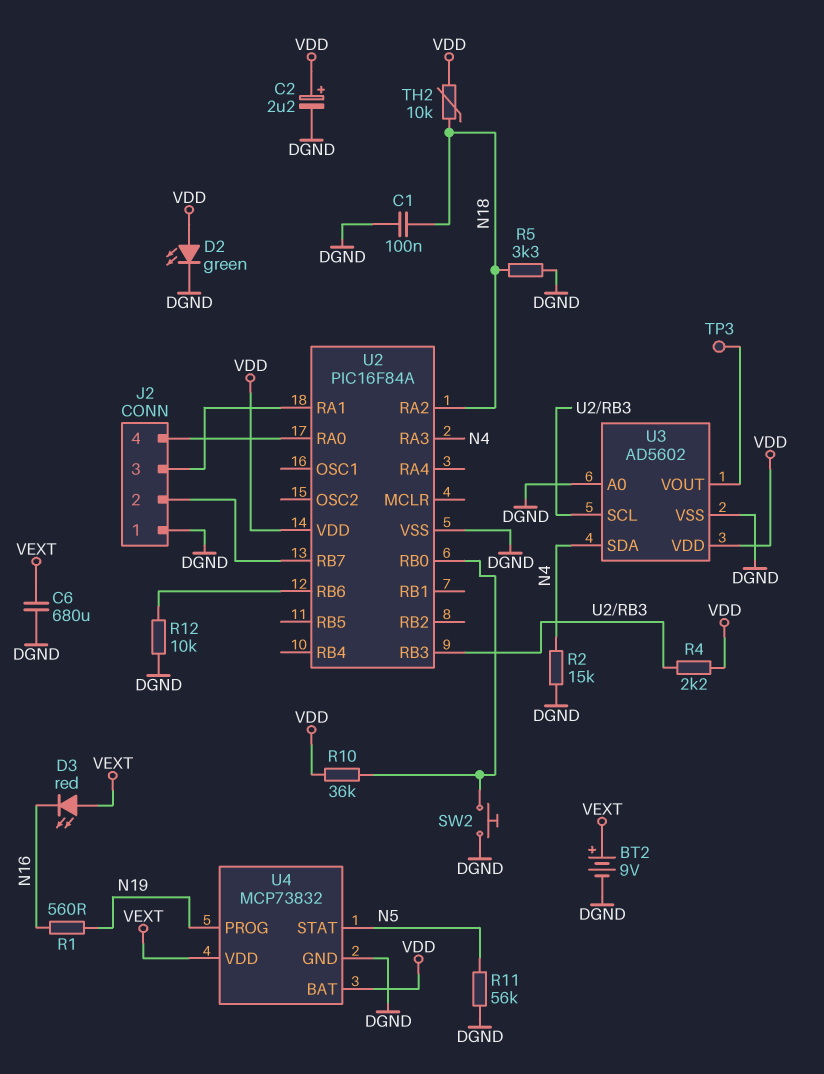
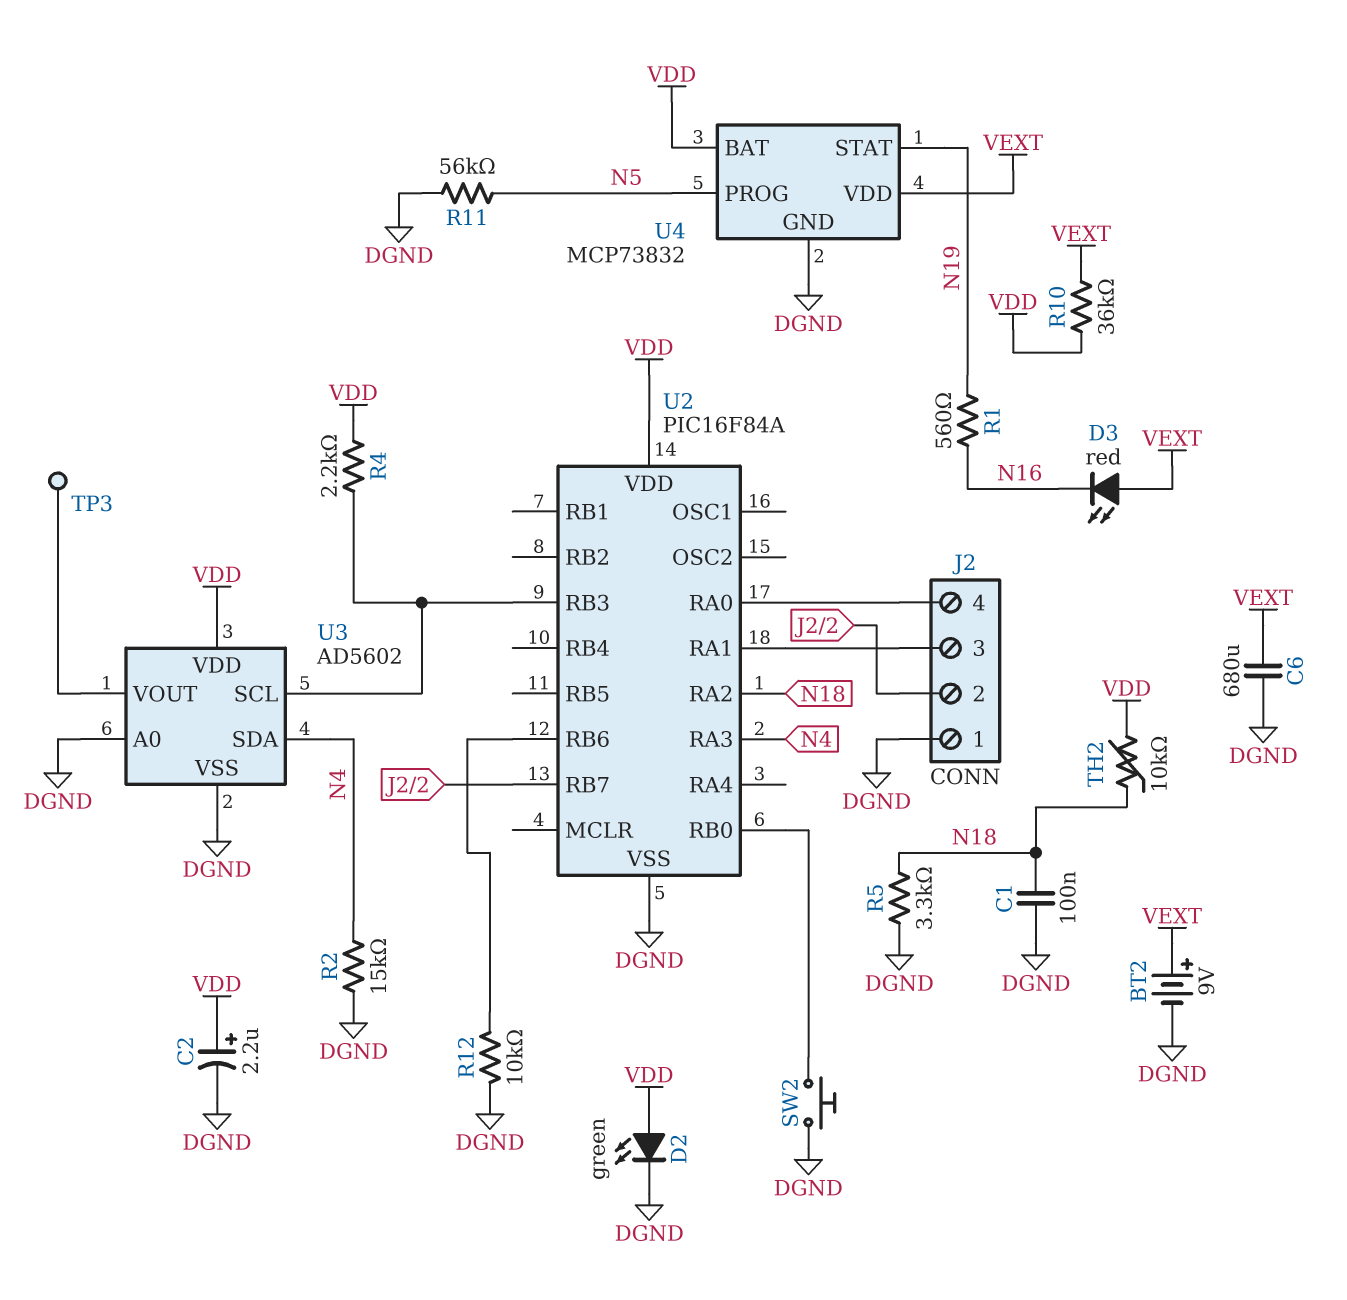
R10: 36k (U2/RB0, VDD) -> 36k (VDD, VEXT)
U4 pin PROG: N19 -> N5
U4 pin STAT: N5 -> N19

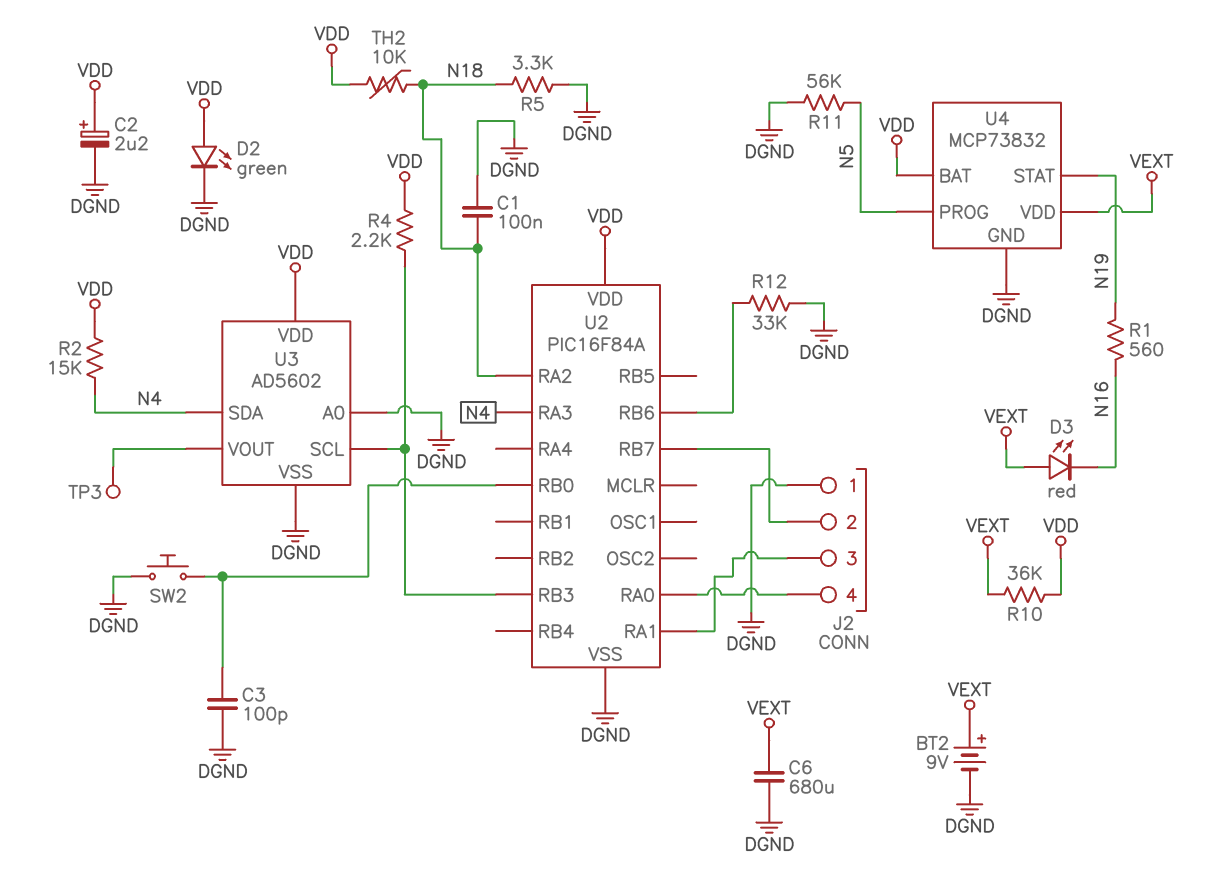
C3: none -> 100pF (DGND, U2/RB0)
R2: 15k (DGND, N4) -> 15k (N4, VDD)
R12: 10k (DGND, U2/RB6) -> 33k (DGND, U2/RB6)

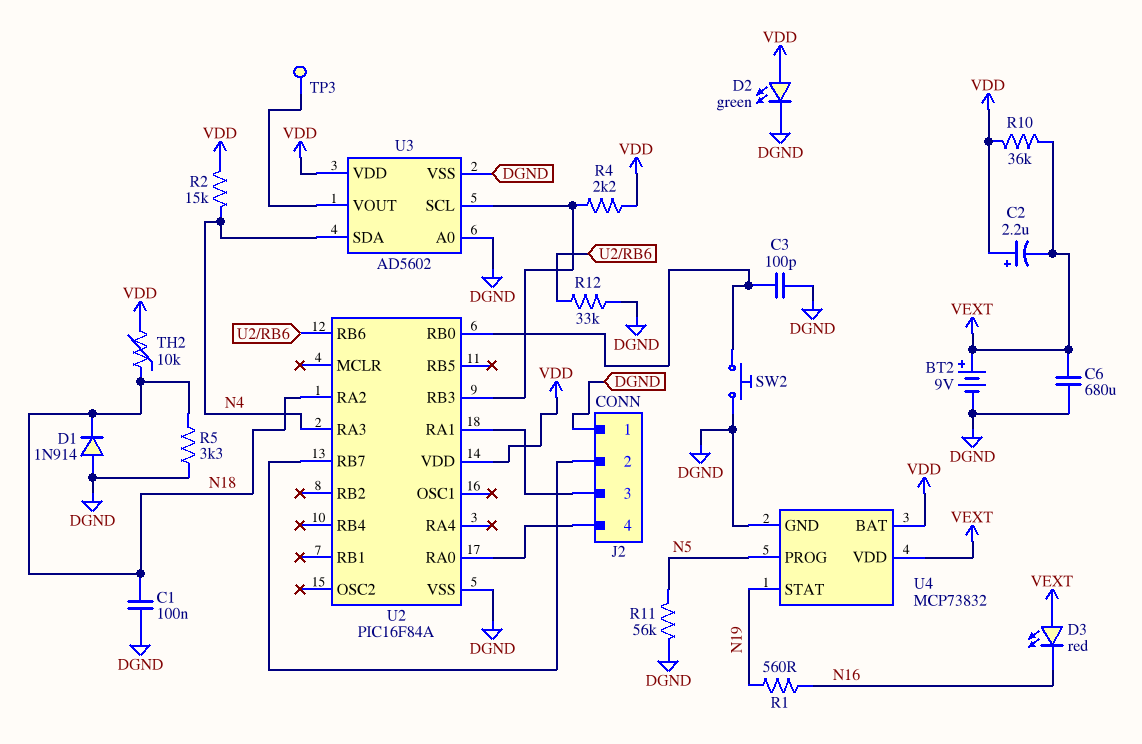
C2: 2.2uF (plus VDD, minus DGND) -> 2.2uF (plus VDD, minus VEXT)
D1: none -> diode 1N914 (A DGND, K N18)

